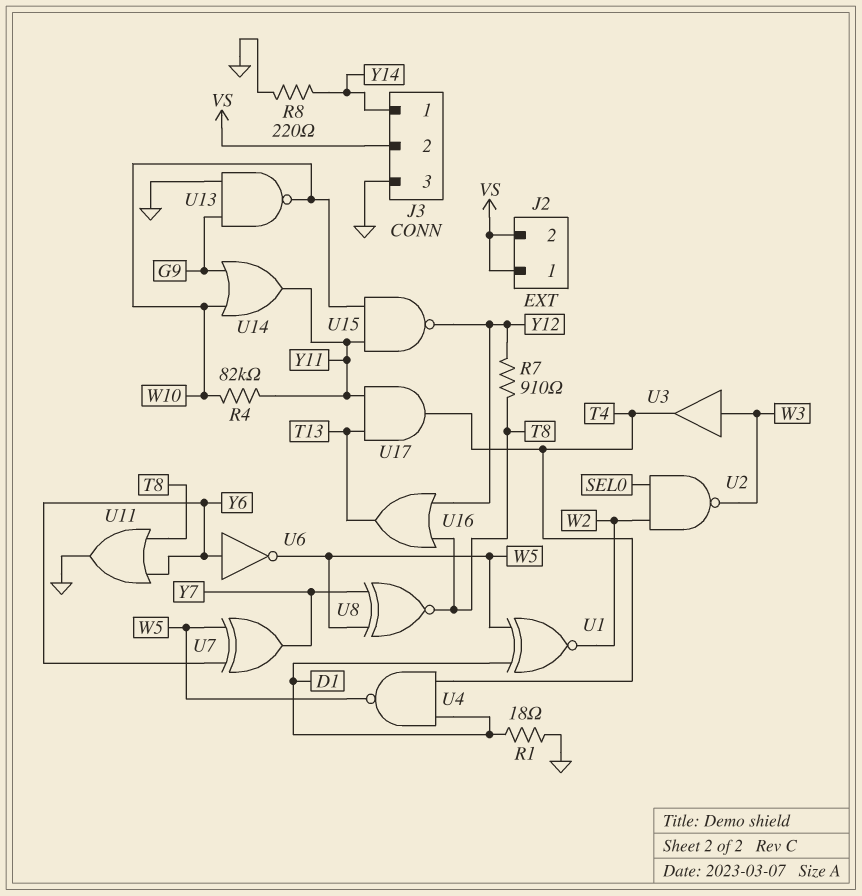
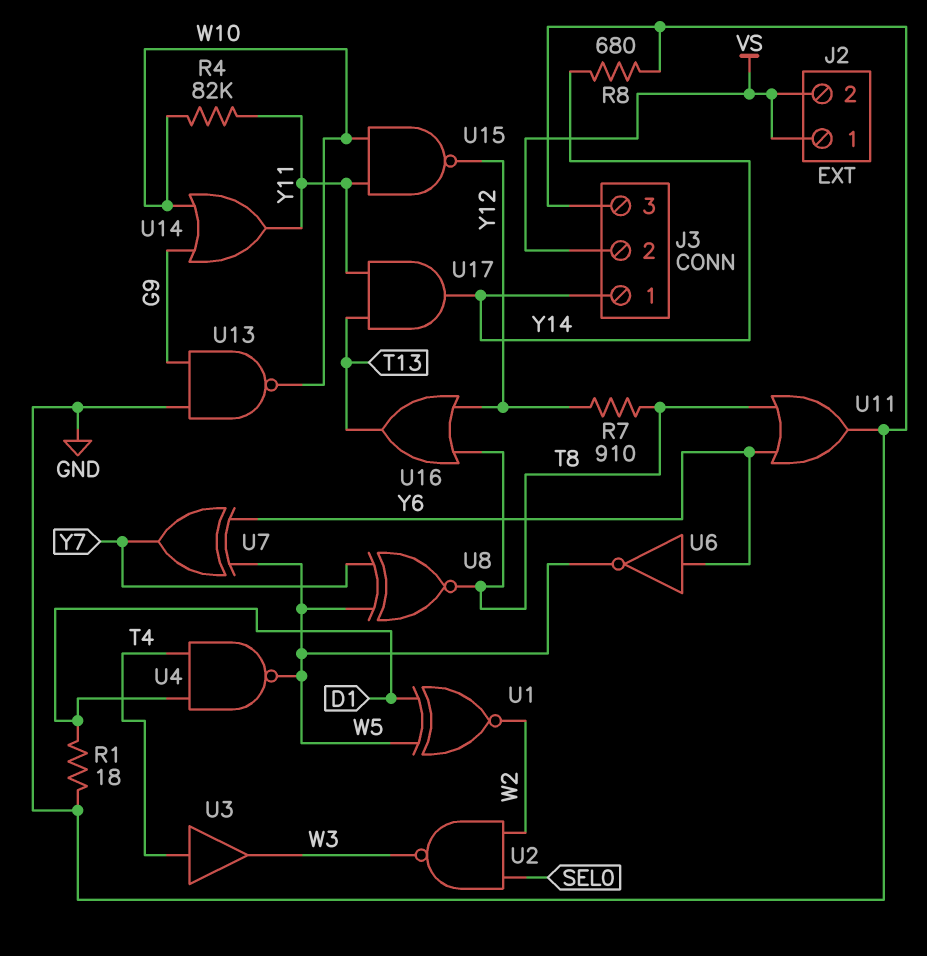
R8: 220 (GND, Y14) -> 680 (GND, Y14)
U3: buffer (in W3, out T4) -> buffer (in T4, out W3)
U17: AND (in T13, in Y11, out T4) -> AND (in T13, in Y11, out Y14)

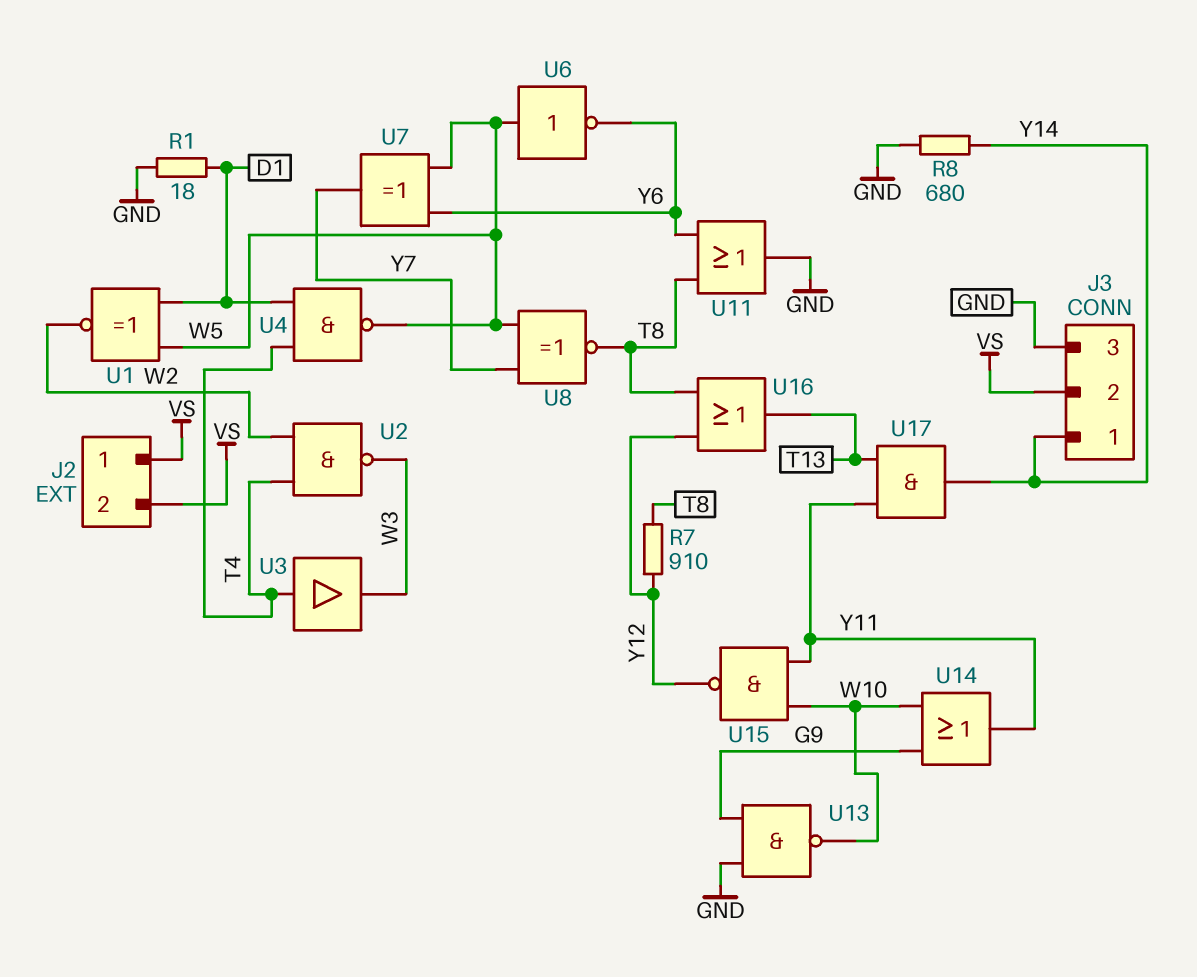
R4: 82k (W10, Y11) -> none
U2: NAND (in SEL0, in W2, out W3) -> NAND (in T4, in W2, out W3)
U6: NOT (in Y6, out W5) -> NOT (in W5, out Y6)

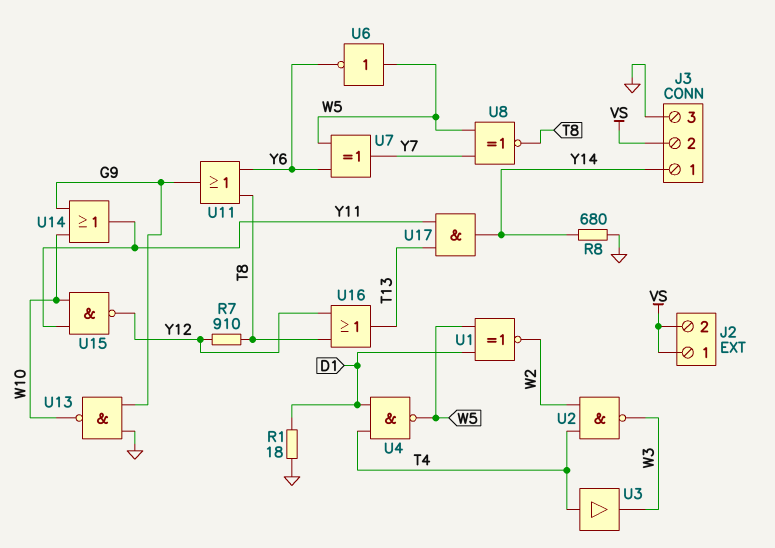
U11: OR (in T8, in Y6, out GND) -> OR (in T8, in Y6, out G9)

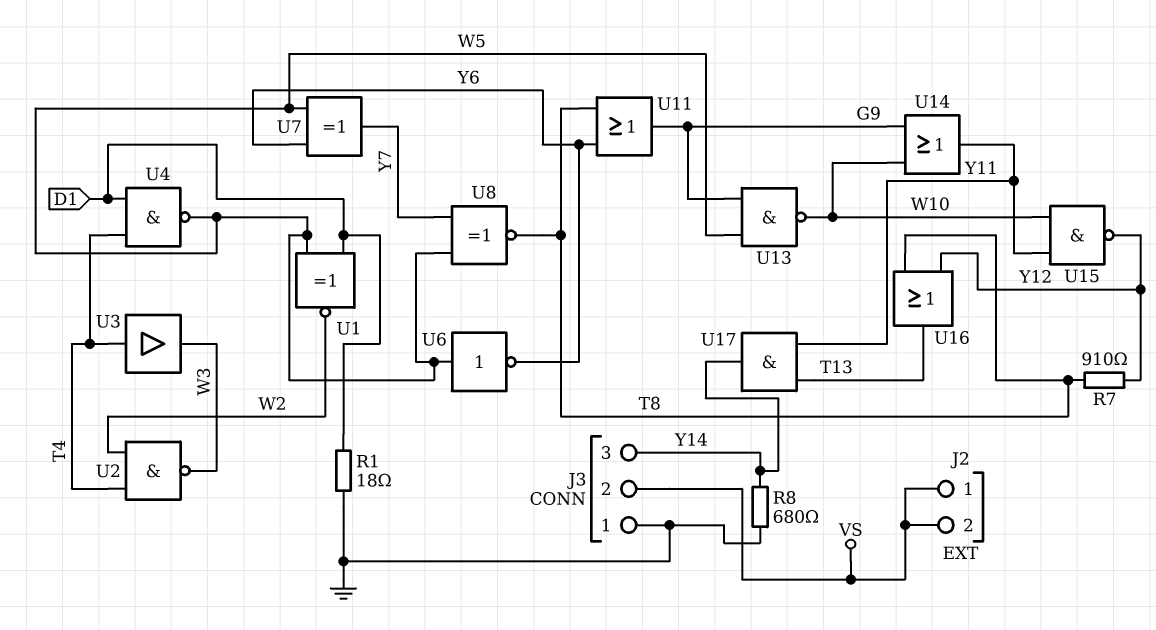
J3 pin 1: Y14 -> GND
J3 pin 3: GND -> Y14
U13: NAND (in G9, in GND, out W10) -> NAND (in G9, in W5, out W10)

